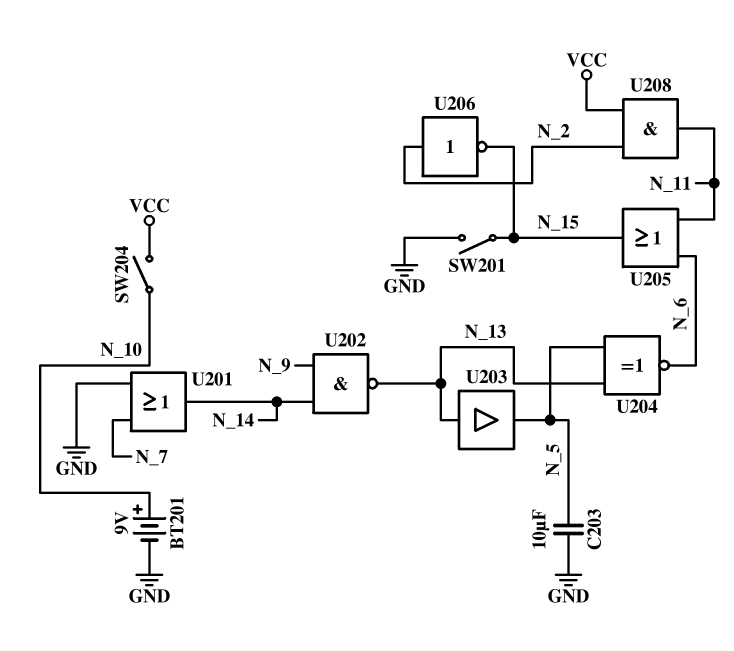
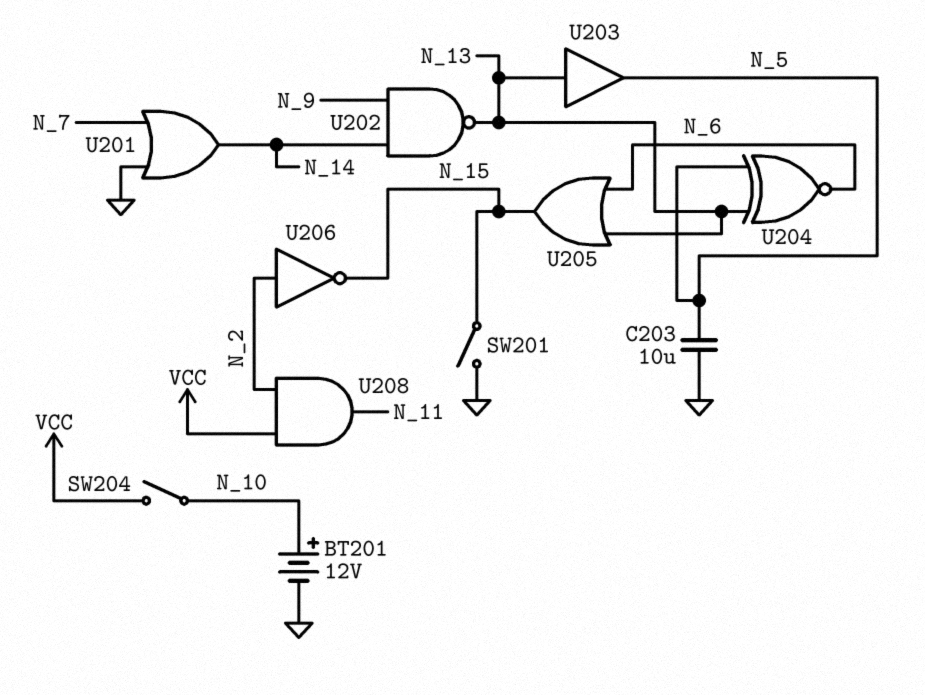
BT201: 9V (plus N_10, minus GND) -> 12V (plus N_10, minus GND)
U205: OR (in N_6, in N_11, out N_15) -> OR (in N_6, in N_13, out N_15)

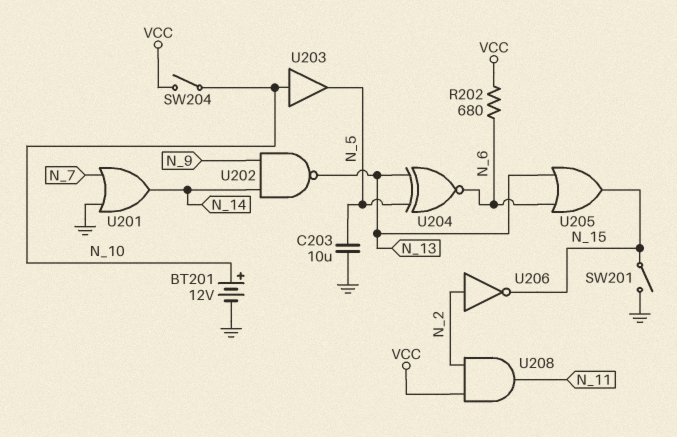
R202: none -> 680 (N_6, VCC)
U203: buffer (in N_13, out N_5) -> buffer (in N_10, out N_5)

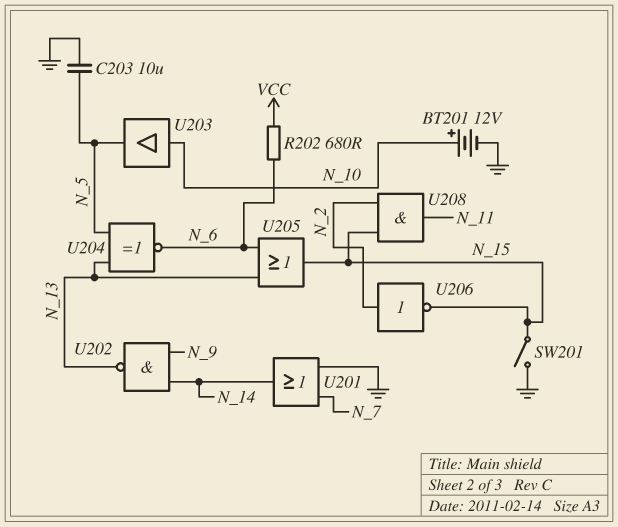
SW204: switch (N_10, VCC) -> none
U208: AND (in N_2, in VCC, out N_11) -> AND (in N_2, in N_15, out N_11)

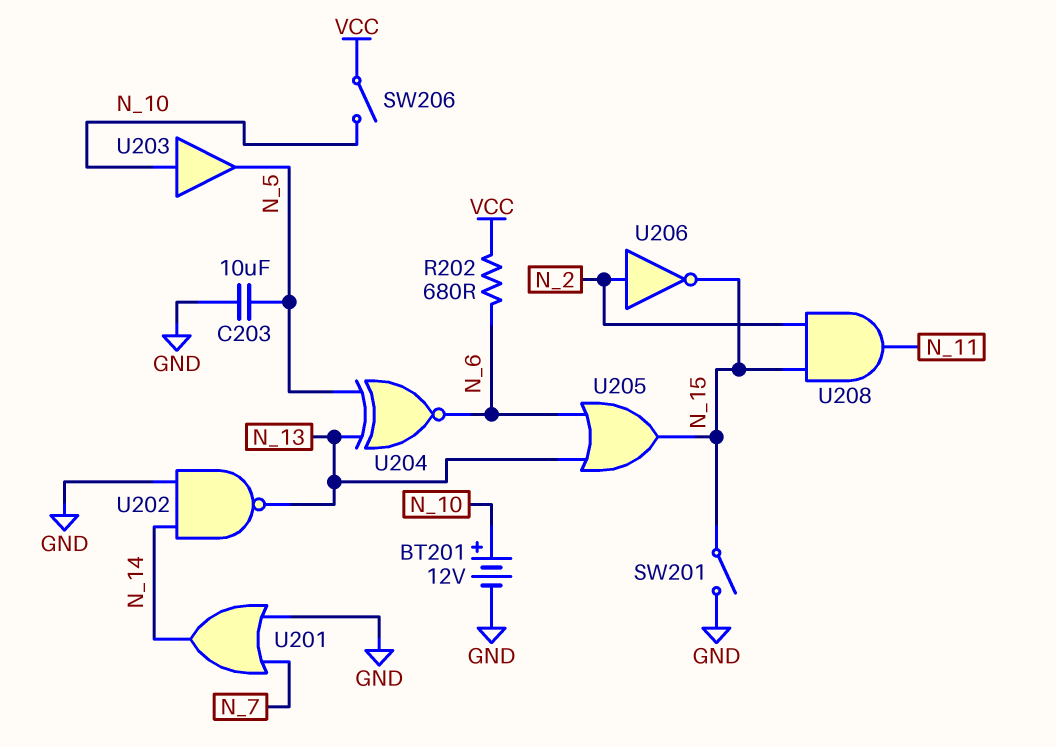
SW206: none -> switch (N_10, VCC)
U202: NAND (in N_9, in N_14, out N_13) -> NAND (in GND, in N_14, out N_13)

